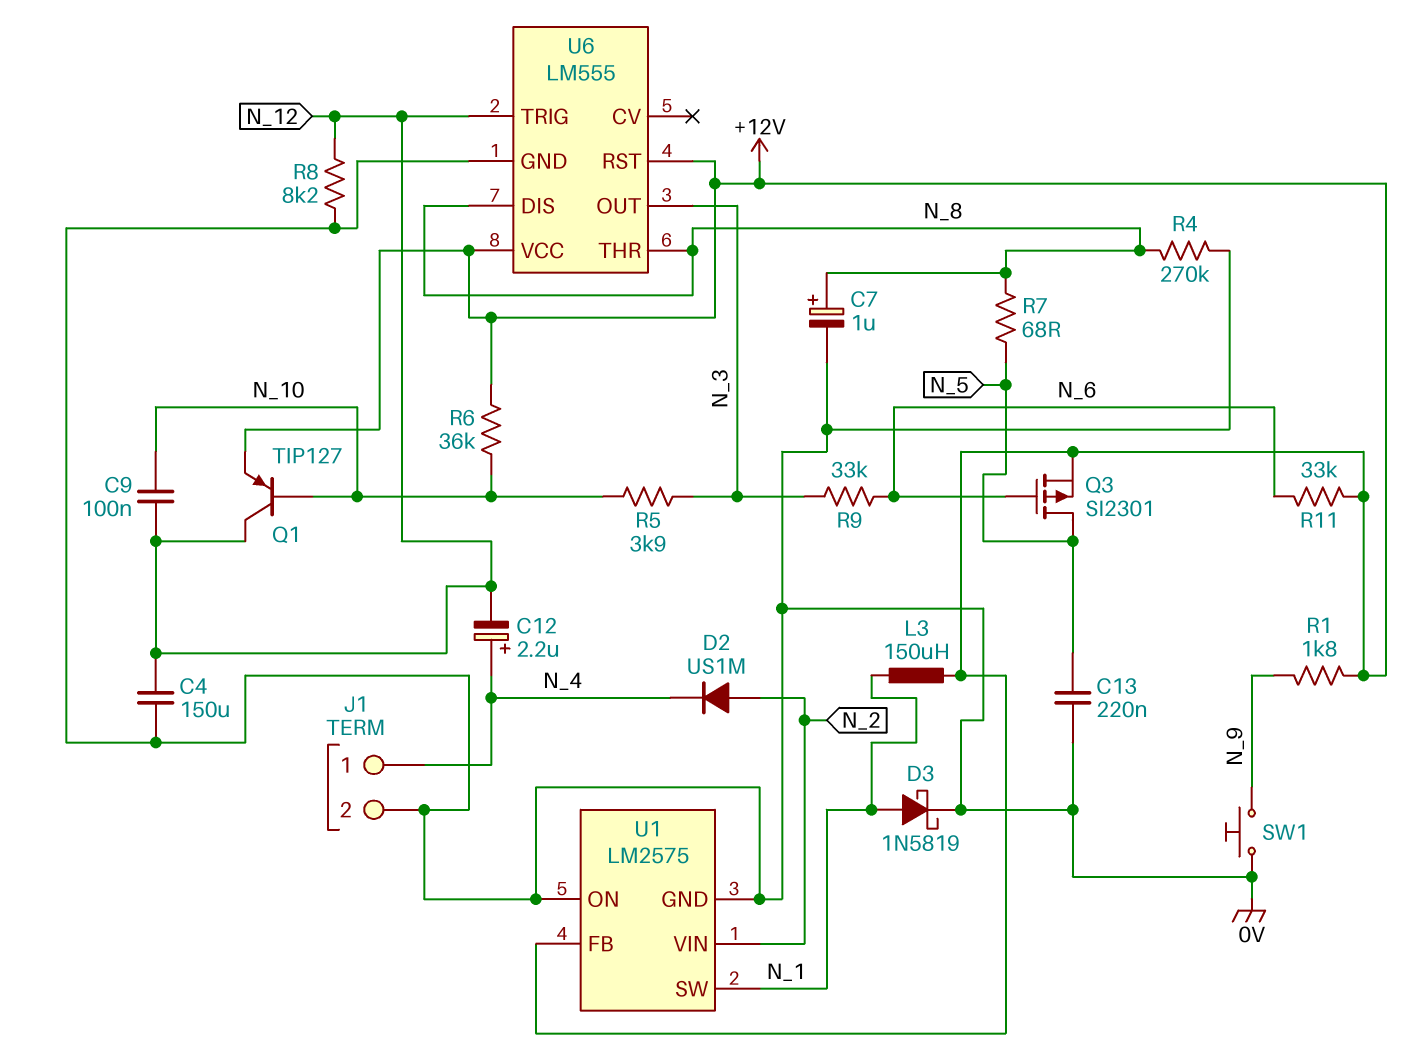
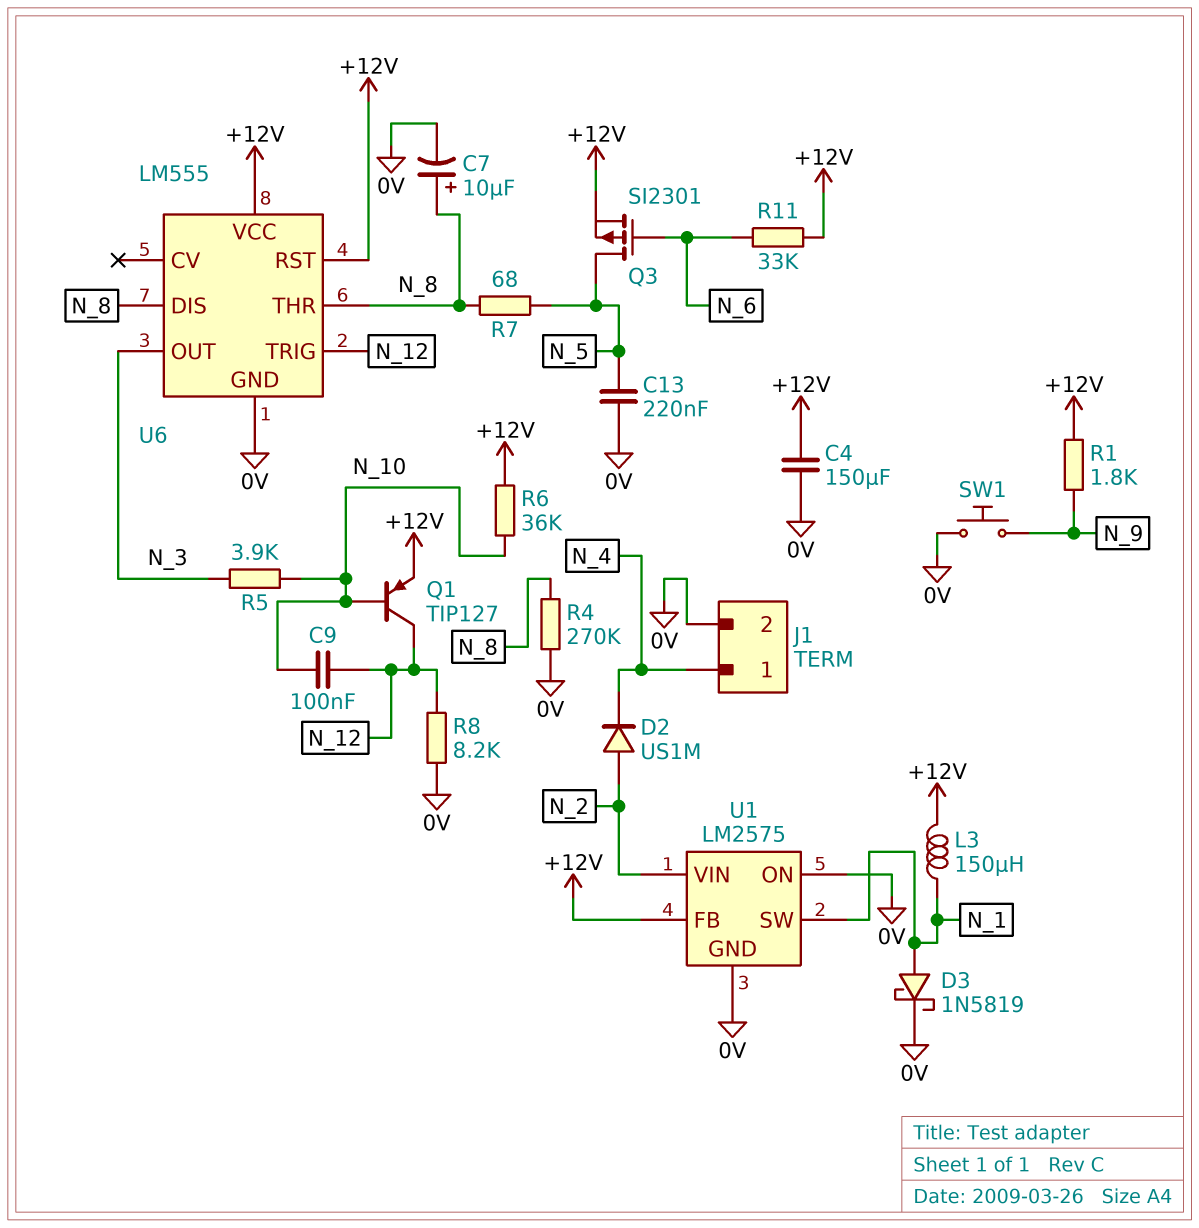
C4: 150uF (0V, N_12) -> 150uF (+12V, 0V)
C7: 1uF (plus N_8, minus 0V) -> 10uF (plus N_8, minus 0V)
C12: 2.2uF (plus N_4, minus N_12) -> none
R9: 33k (N_3, N_6) -> none

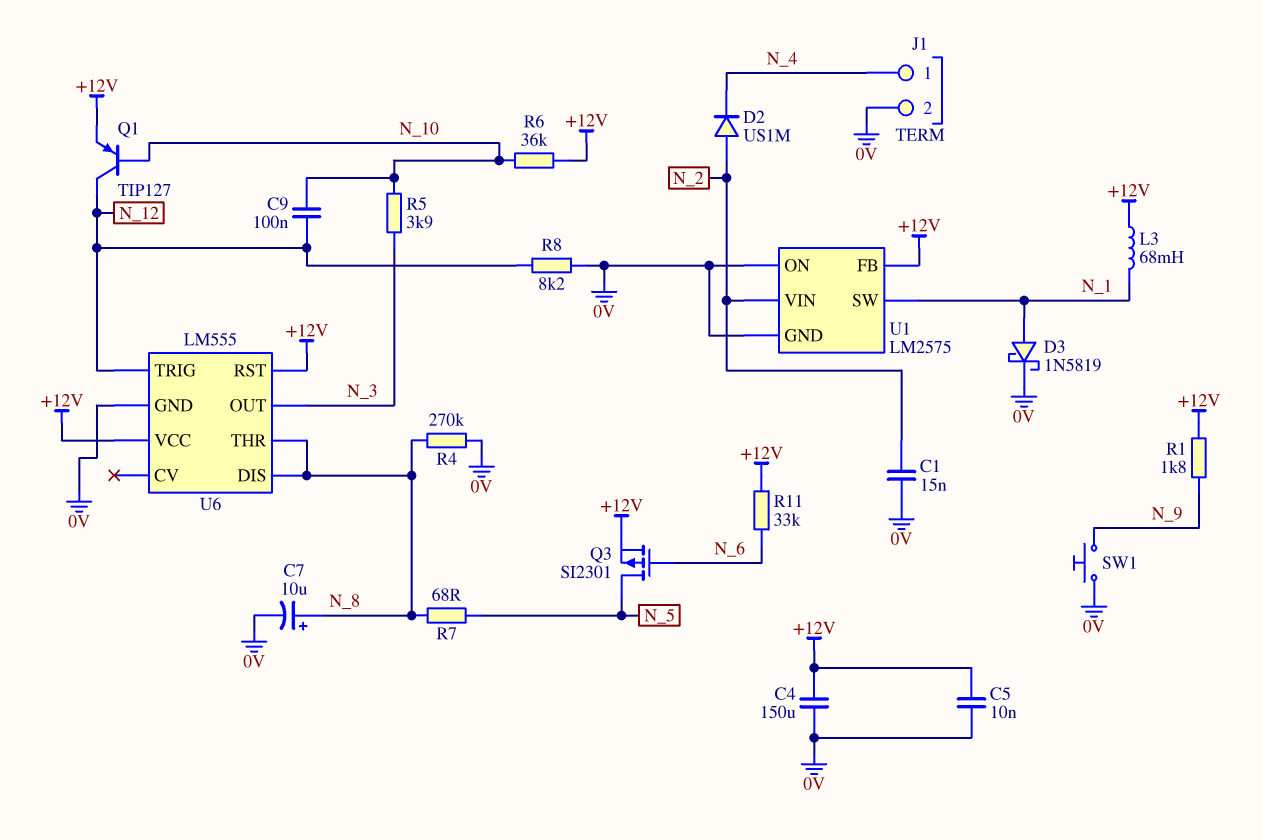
C1: none -> 15nF (0V, N_2)
C5: none -> 10nF (+12V, 0V)
C13: 220nF (0V, N_5) -> none
L3: 150uH (+12V, N_1) -> 68mH (+12V, N_1)

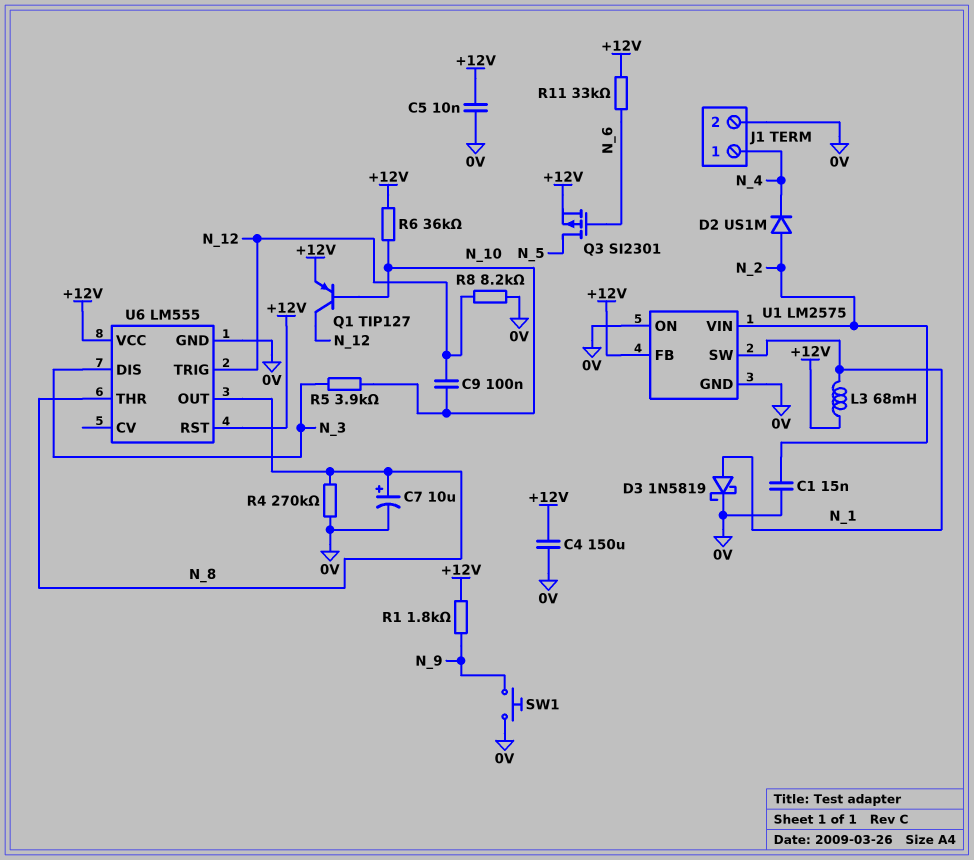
R7: 68 (N_5, N_8) -> none
U6 pin DIS: N_8 -> N_3
U6 pin OUT: N_3 -> N_8

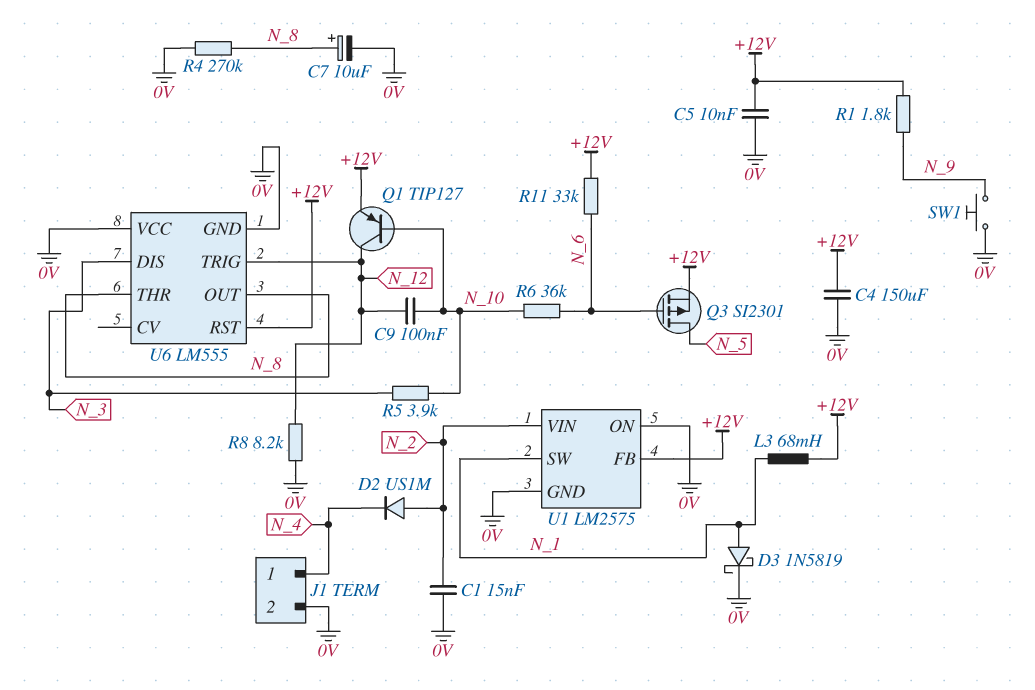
R6: 36k (+12V, N_10) -> 36k (N_6, N_10)
U6 pin VCC: +12V -> 0V

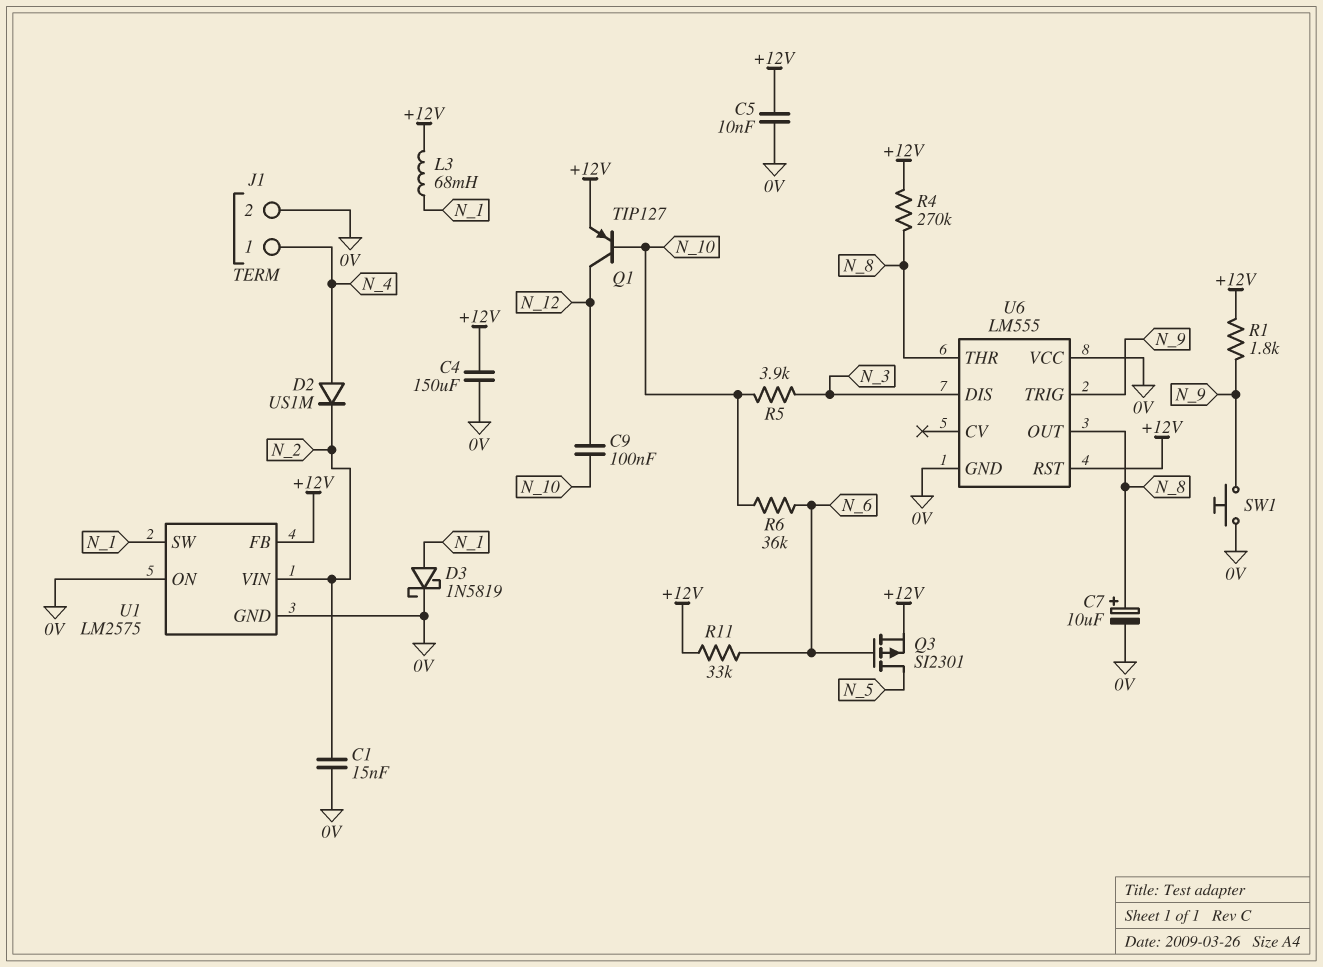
D2: diode US1M (A N_2, K N_4) -> diode US1M (A N_4, K N_2)
R4: 270k (0V, N_8) -> 270k (+12V, N_8)
R8: 8.2k (0V, N_12) -> none
U6 pin TRIG: N_12 -> N_9

